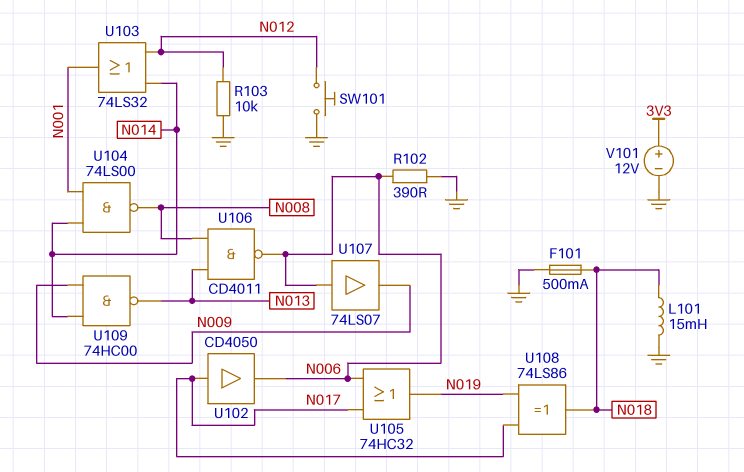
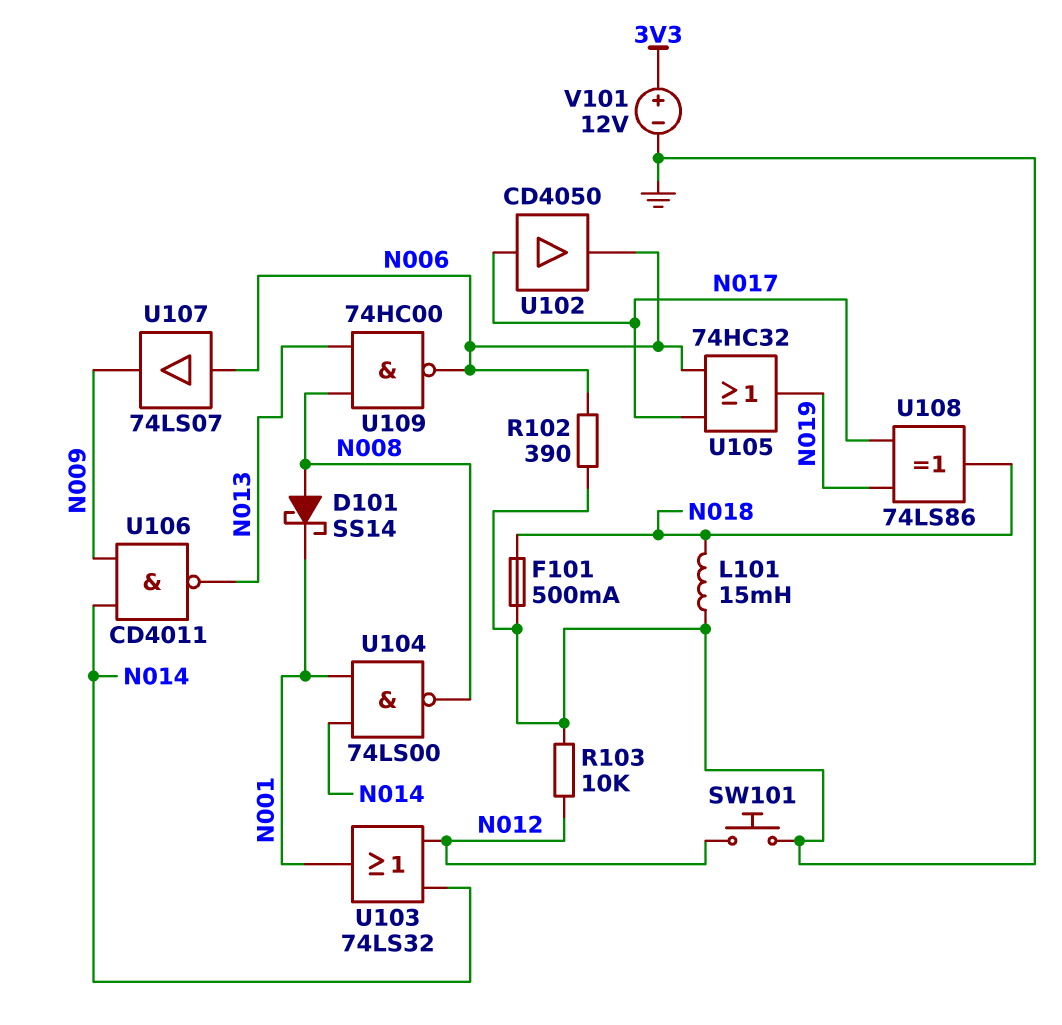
D101: none -> schottky SS14 (A N008, K N001)
U106: NAND CD4011 (in N008, in N013, out N006) -> NAND CD4011 (in N009, in N014, out N013)
U109: NAND 74HC00 (in N009, in N014, out N013) -> NAND 74HC00 (in N008, in N013, out N006)

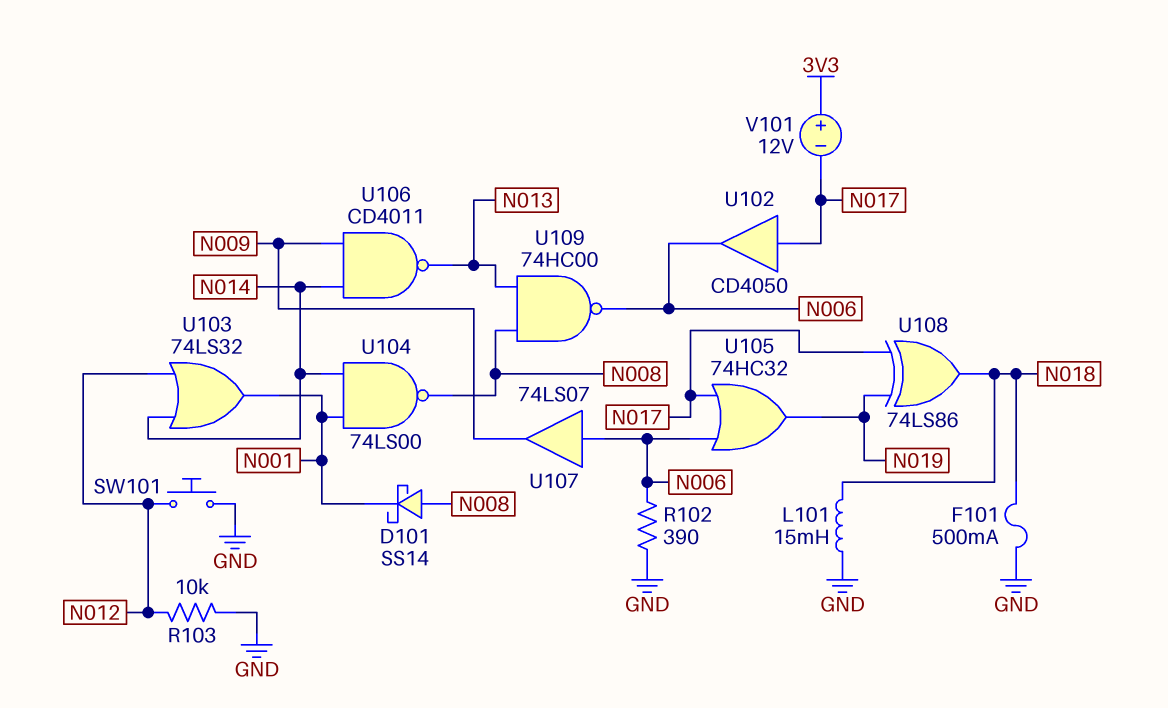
V101: 12V (plus 3V3, minus GND) -> 12V (plus 3V3, minus N017)

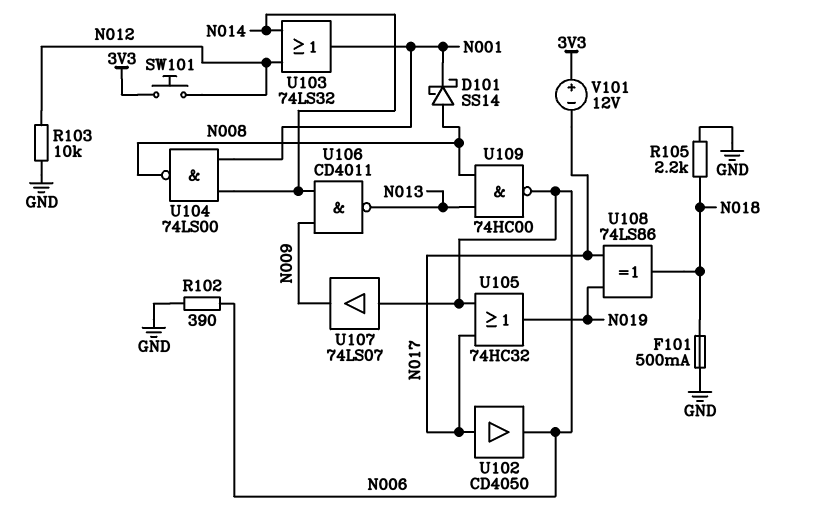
L101: 15mH (GND, N018) -> none
R105: none -> 2.2k (GND, N018)
SW101: button (GND, N012) -> button (3V3, N012)

